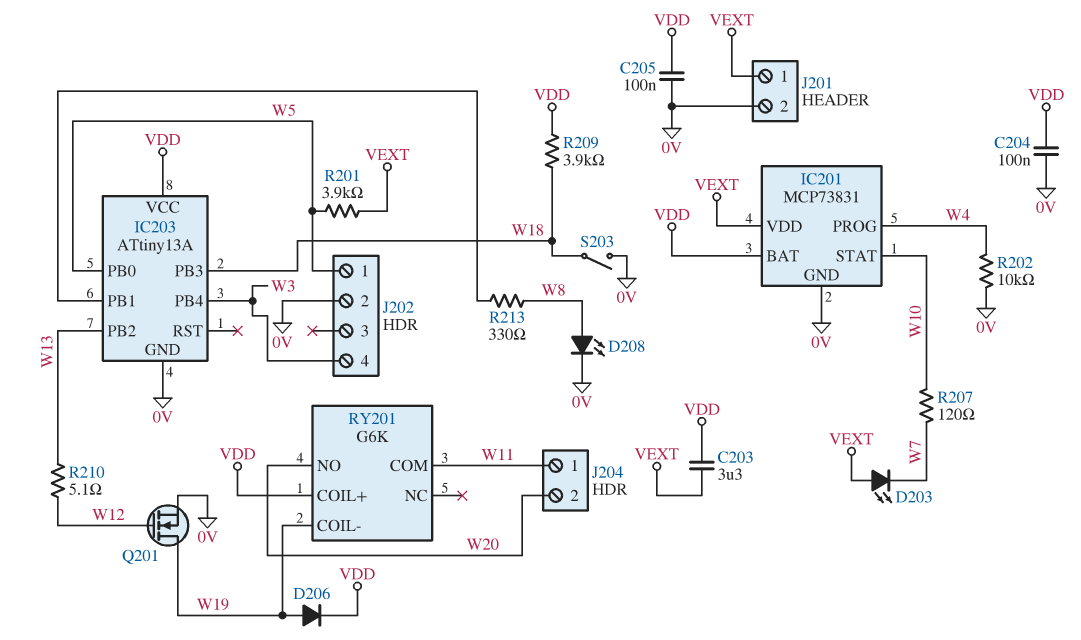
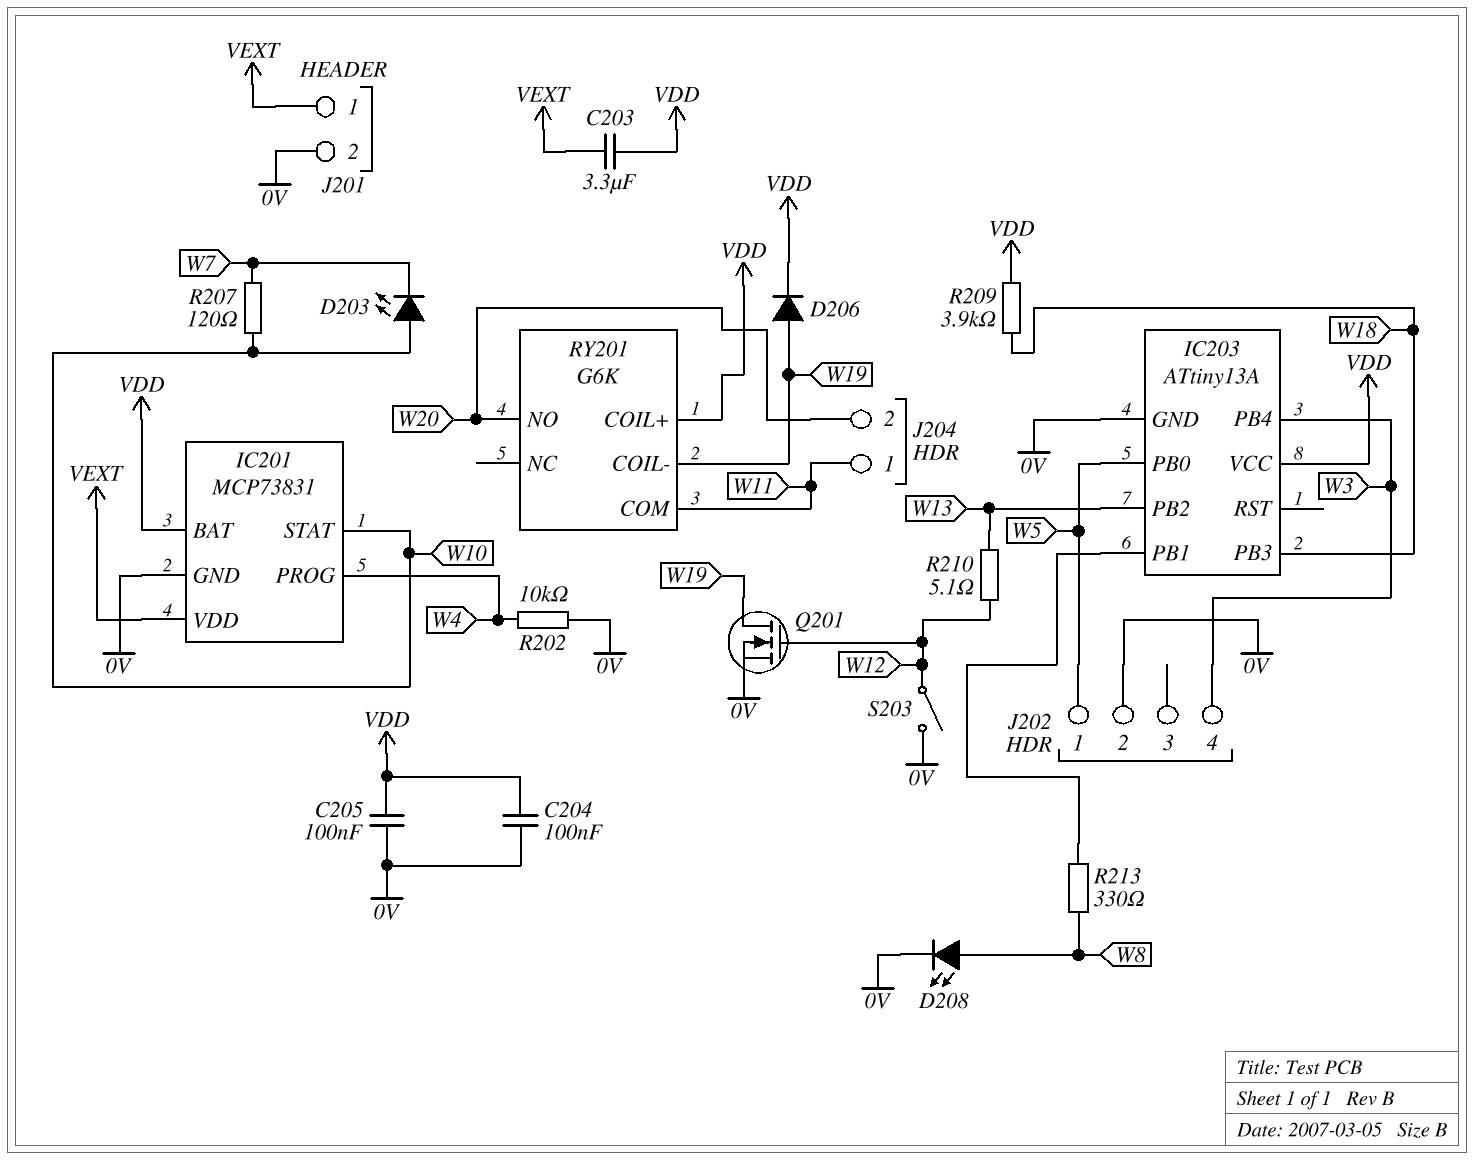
D203: LED (A VEXT, K W7) -> LED (A W10, K W7)
R201: 3.9k (VEXT, W5) -> none
S203: switch (0V, W18) -> switch (0V, W12)

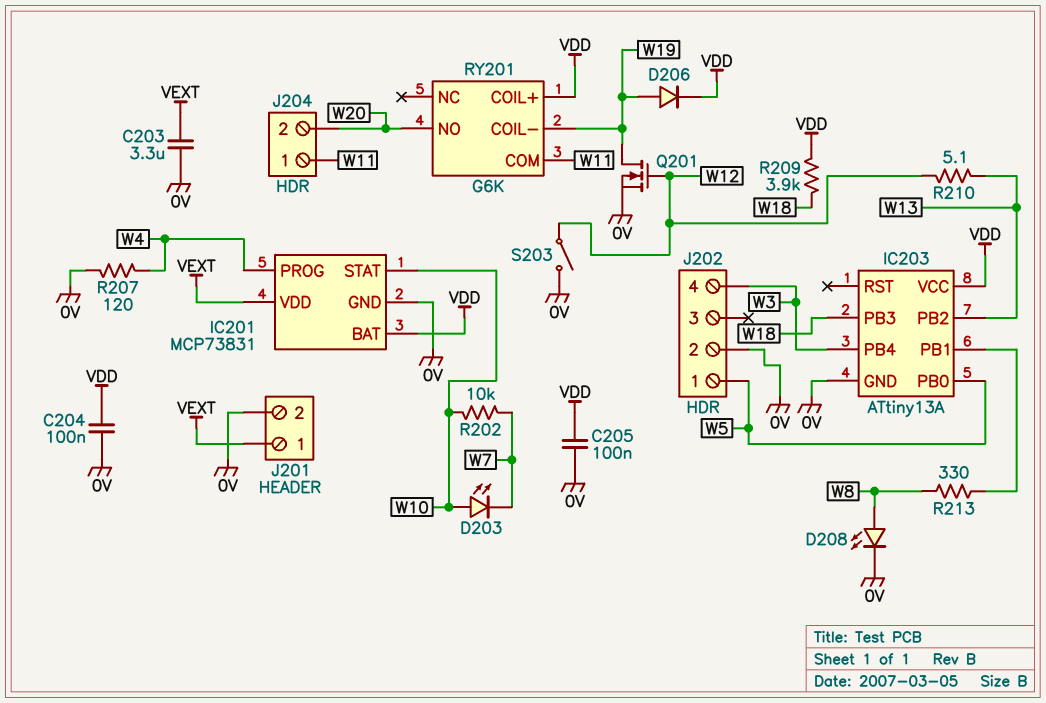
C203: 3.3uF (VDD, VEXT) -> 3.3uF (0V, VEXT)
R202: 10k (0V, W4) -> 10k (W7, W10)
R207: 120 (W7, W10) -> 120 (0V, W4)

